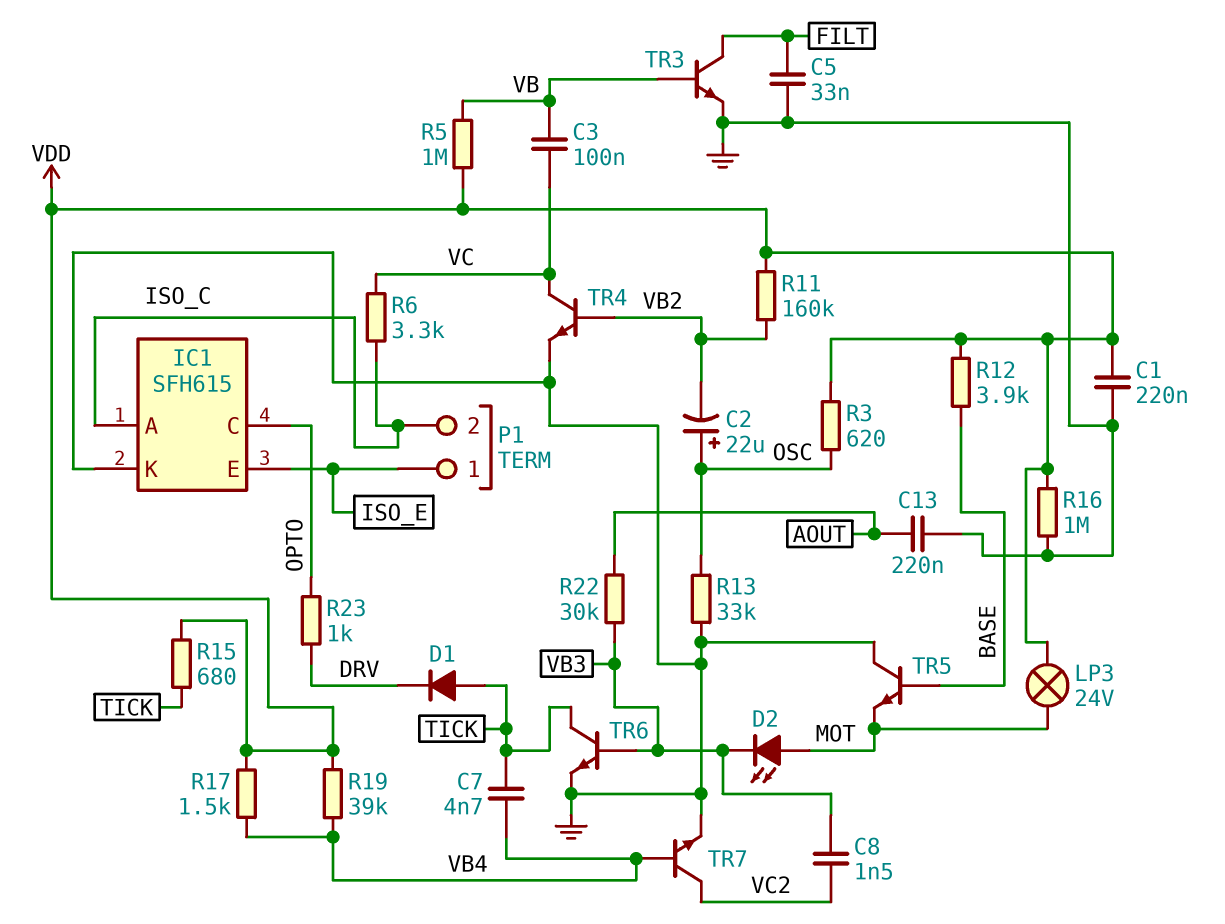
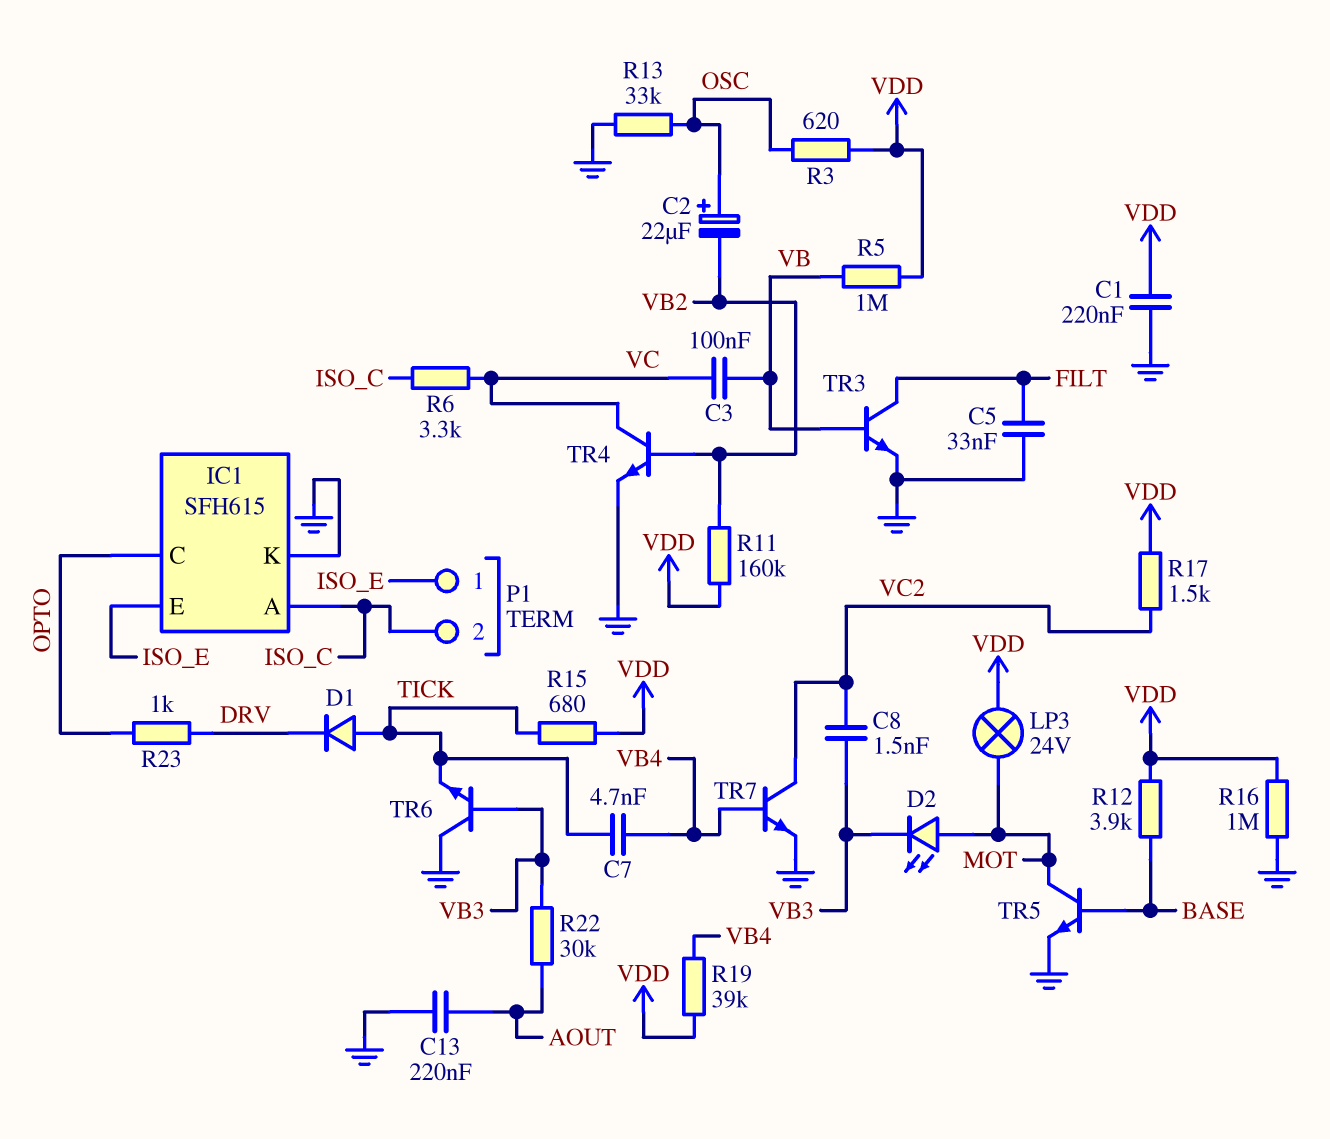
R17: 1.5k (VB4, VDD) -> 1.5k (VC2, VDD)
TR5: NPN (B BASE, C GND, E MOT) -> NPN (B BASE, C MOT, E GND)
TR6: NPN (B VB3, C TICK, E GND) -> NPN (B VB3, C GND, E TICK)

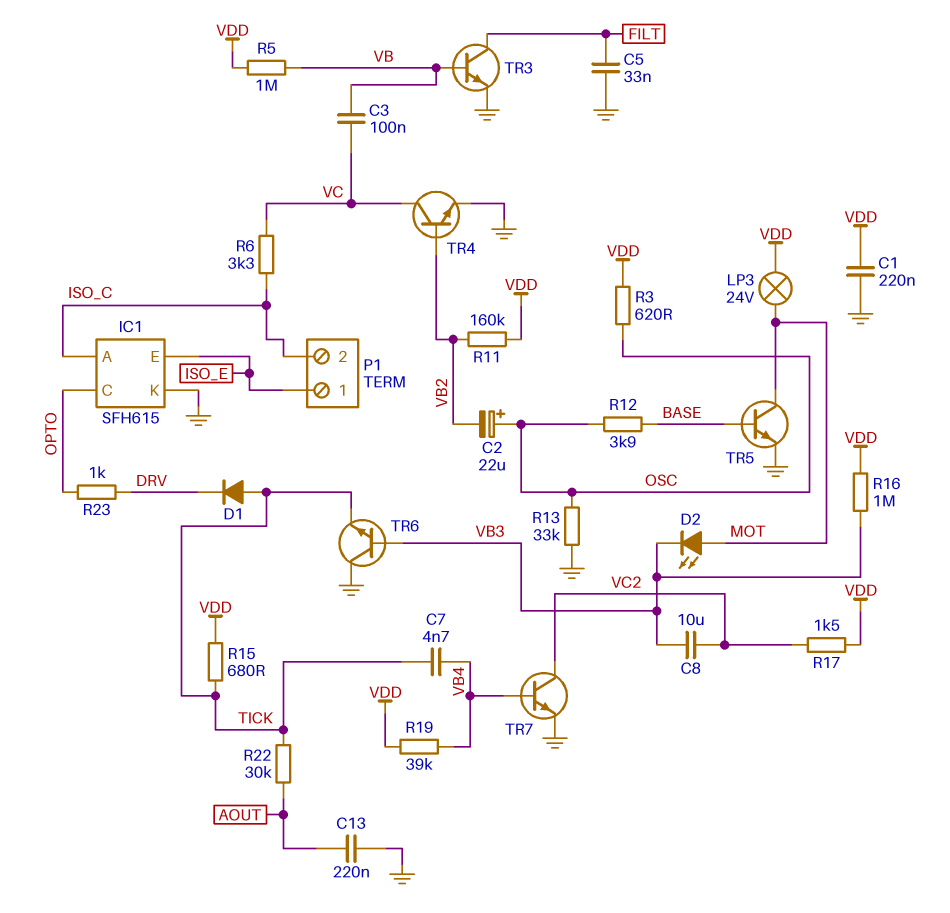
C8: 1.5nF (VB3, VC2) -> 10uF (VB3, VC2)
R12: 3.9k (BASE, VDD) -> 3.9k (BASE, OSC)
R16: 1M (GND, VDD) -> 1M (VB3, VDD)
R22: 30k (AOUT, VB3) -> 30k (AOUT, TICK)

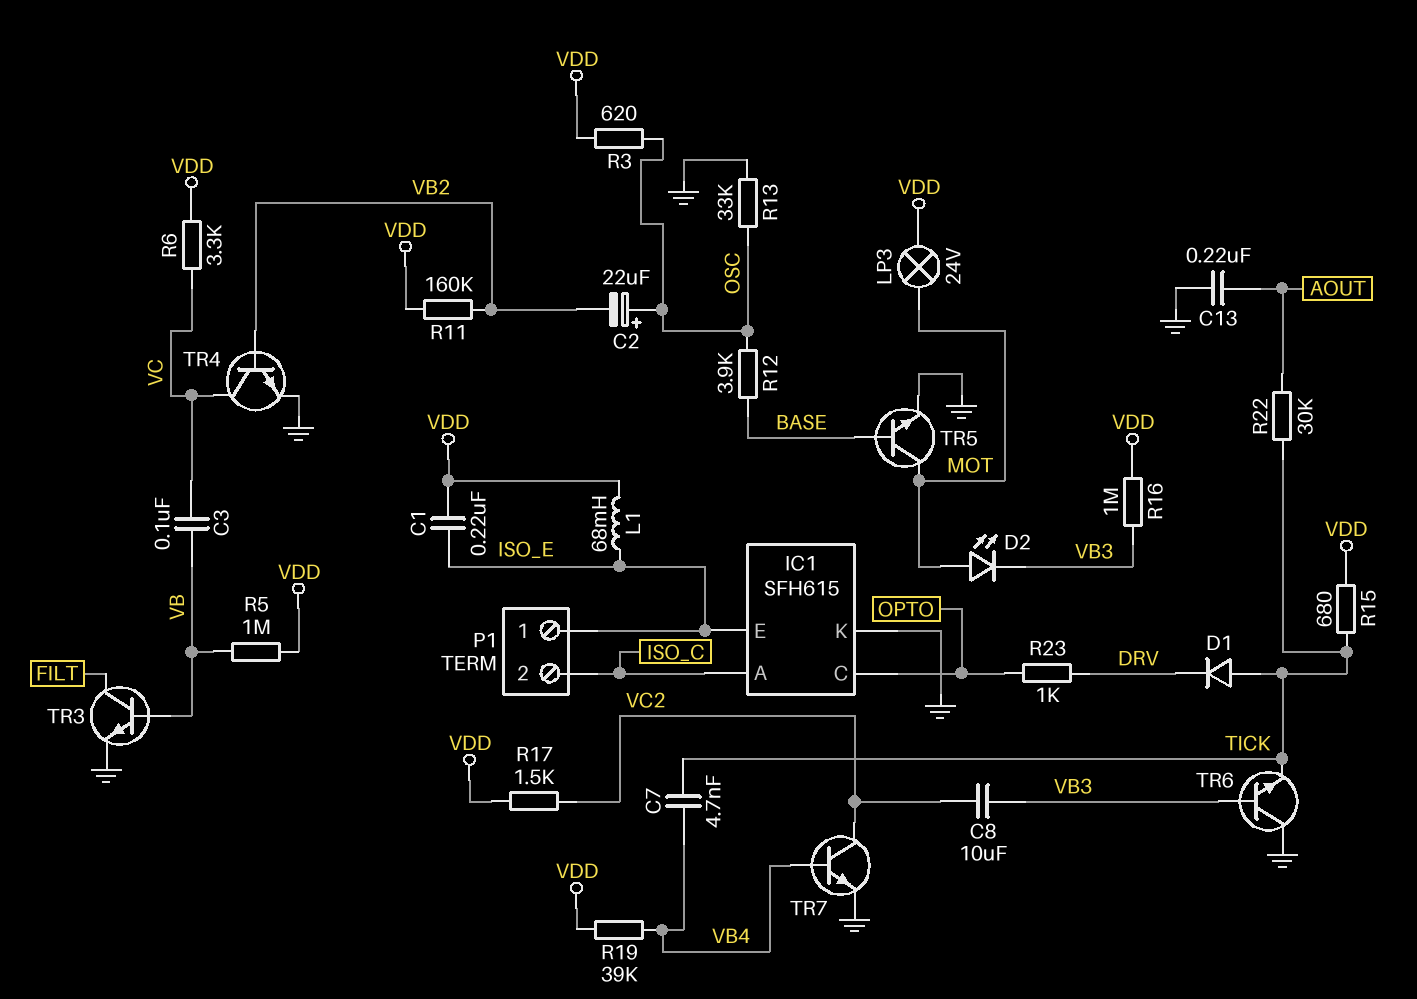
C1: 220nF (GND, VDD) -> 220nF (ISO_E, VDD)
C5: 33nF (FILT, GND) -> none
L1: none -> 68mH (ISO_E, VDD)
R6: 3.3k (ISO_C, VC) -> 3.3k (VC, VDD)

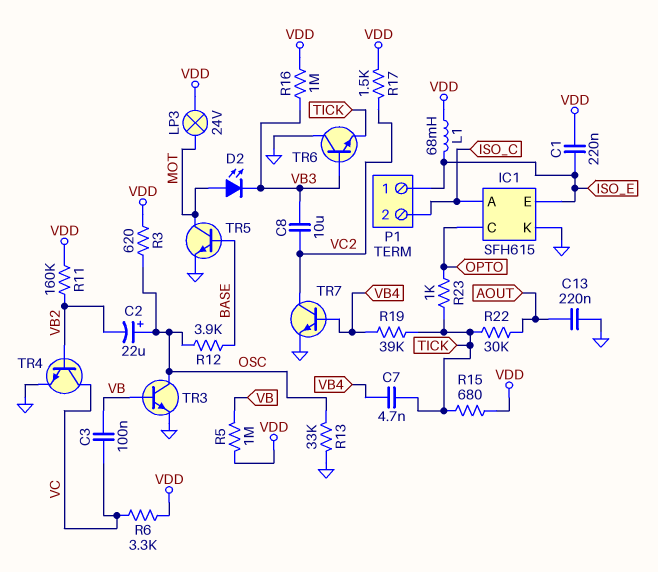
D1: diode (A TICK, K DRV) -> none
R19: 39k (VB4, VDD) -> 39k (TICK, VB4)
R23: 1k (DRV, OPTO) -> 1k (OPTO, TICK)
TR3: NPN (B VB, C FILT, E GND) -> NPN (B VB, C OSC, E GND)

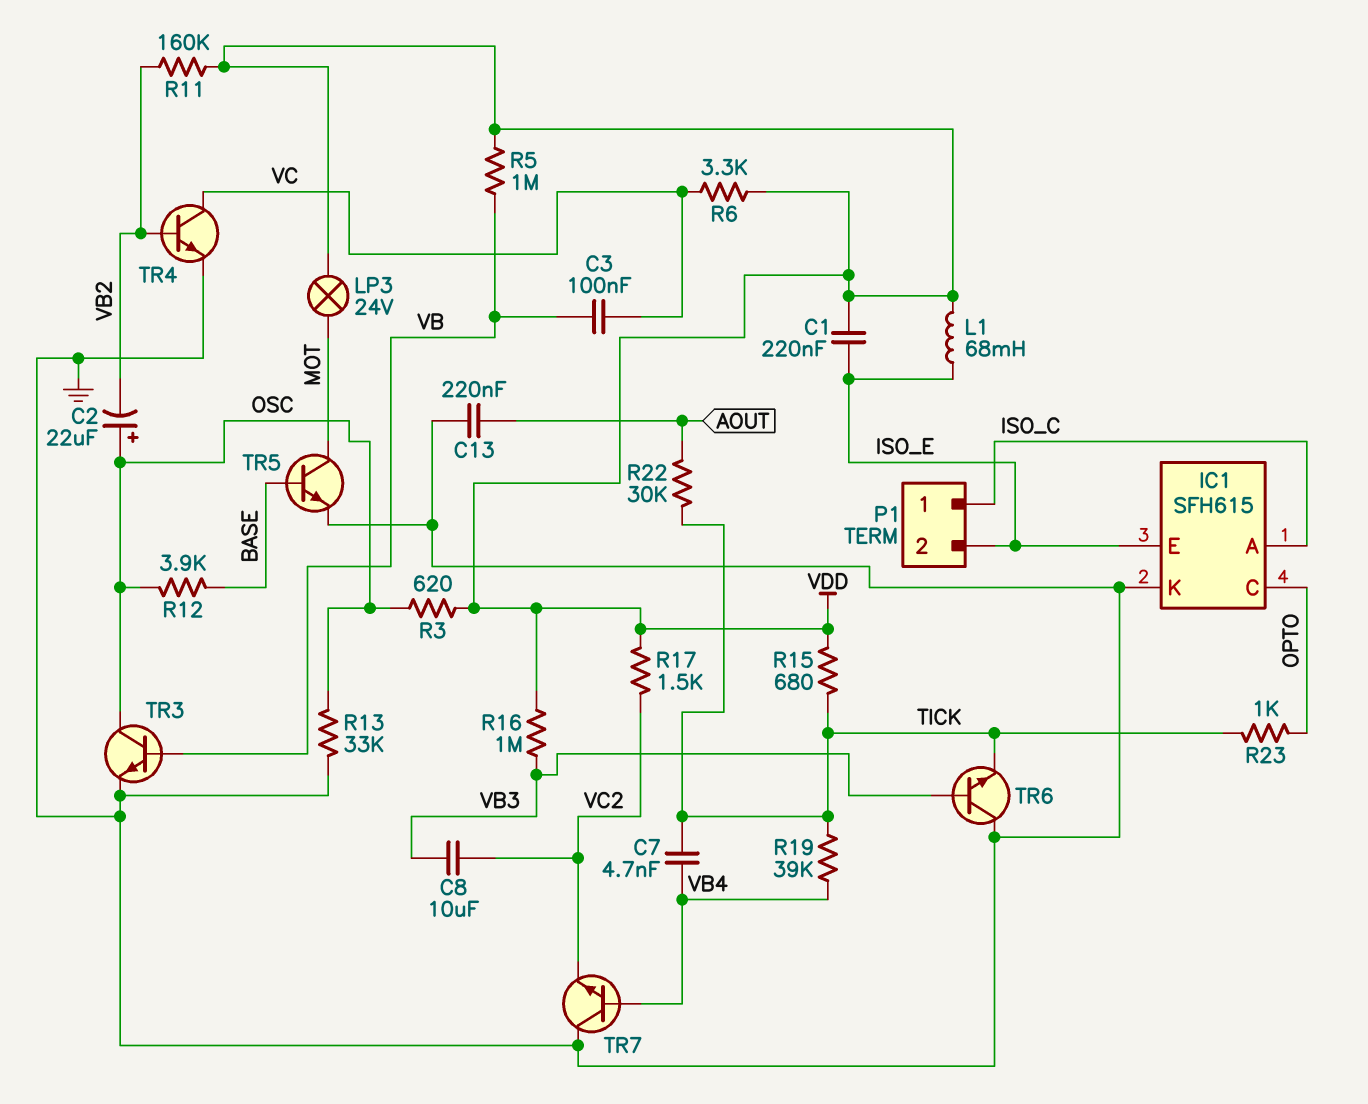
D2: LED (A MOT, K VB3) -> none
P1 pin 1: ISO_E -> ISO_C
P1 pin 2: ISO_C -> ISO_E
TR7: NPN (B VB4, C VC2, E GND) -> NPN (B VB4, C GND, E VC2)

